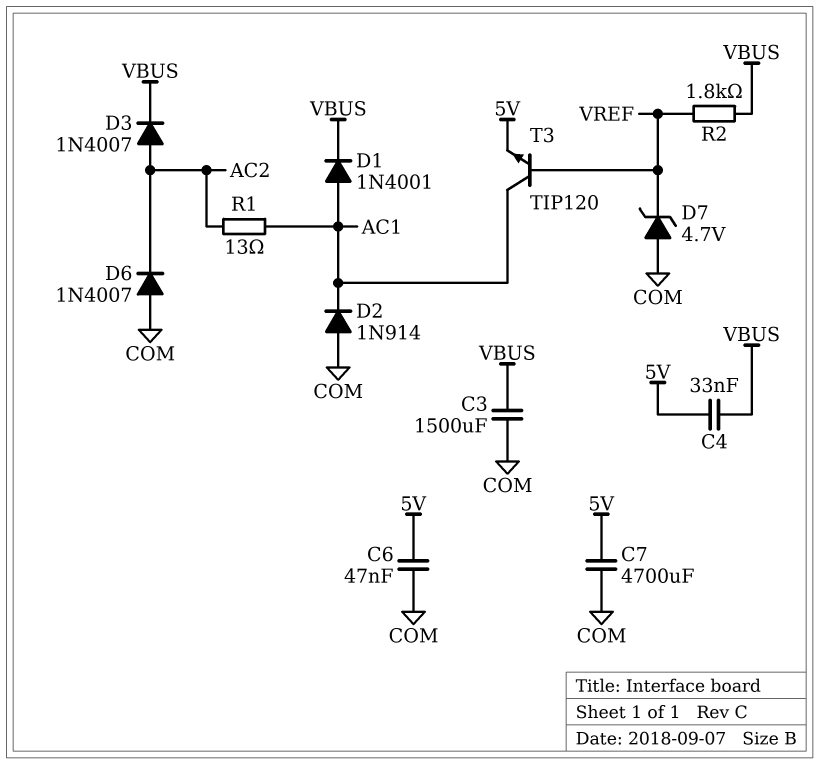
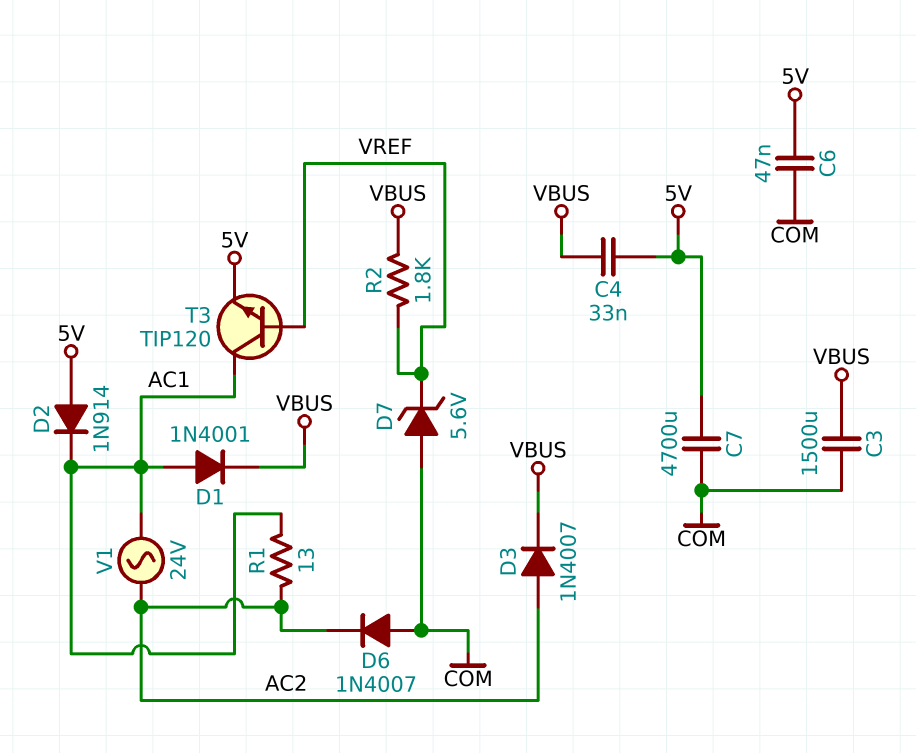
D2: diode 1N914 (A COM, K AC1) -> diode 1N914 (A 5V, K AC1)
D7: zener 4.7V (A COM, K VREF) -> zener 5.6V (A COM, K VREF)
V1: none -> AC 24V (AC1, AC2)

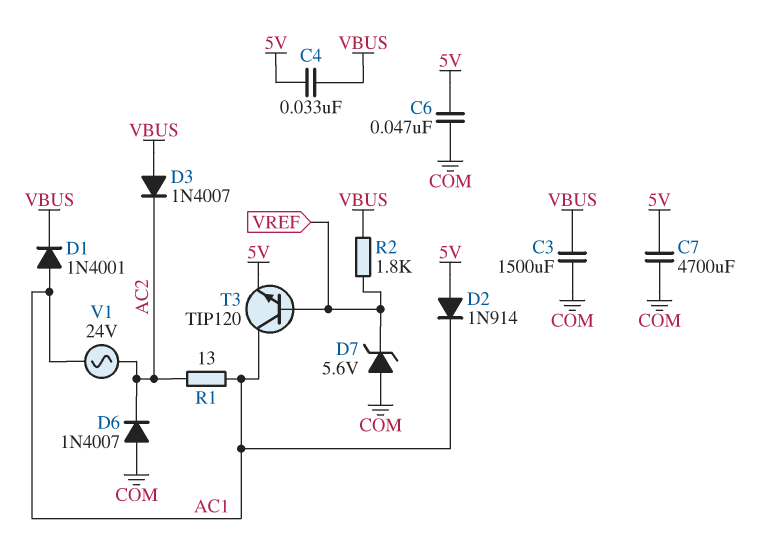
D3: diode 1N4007 (A AC2, K VBUS) -> diode 1N4007 (A VBUS, K AC2)

